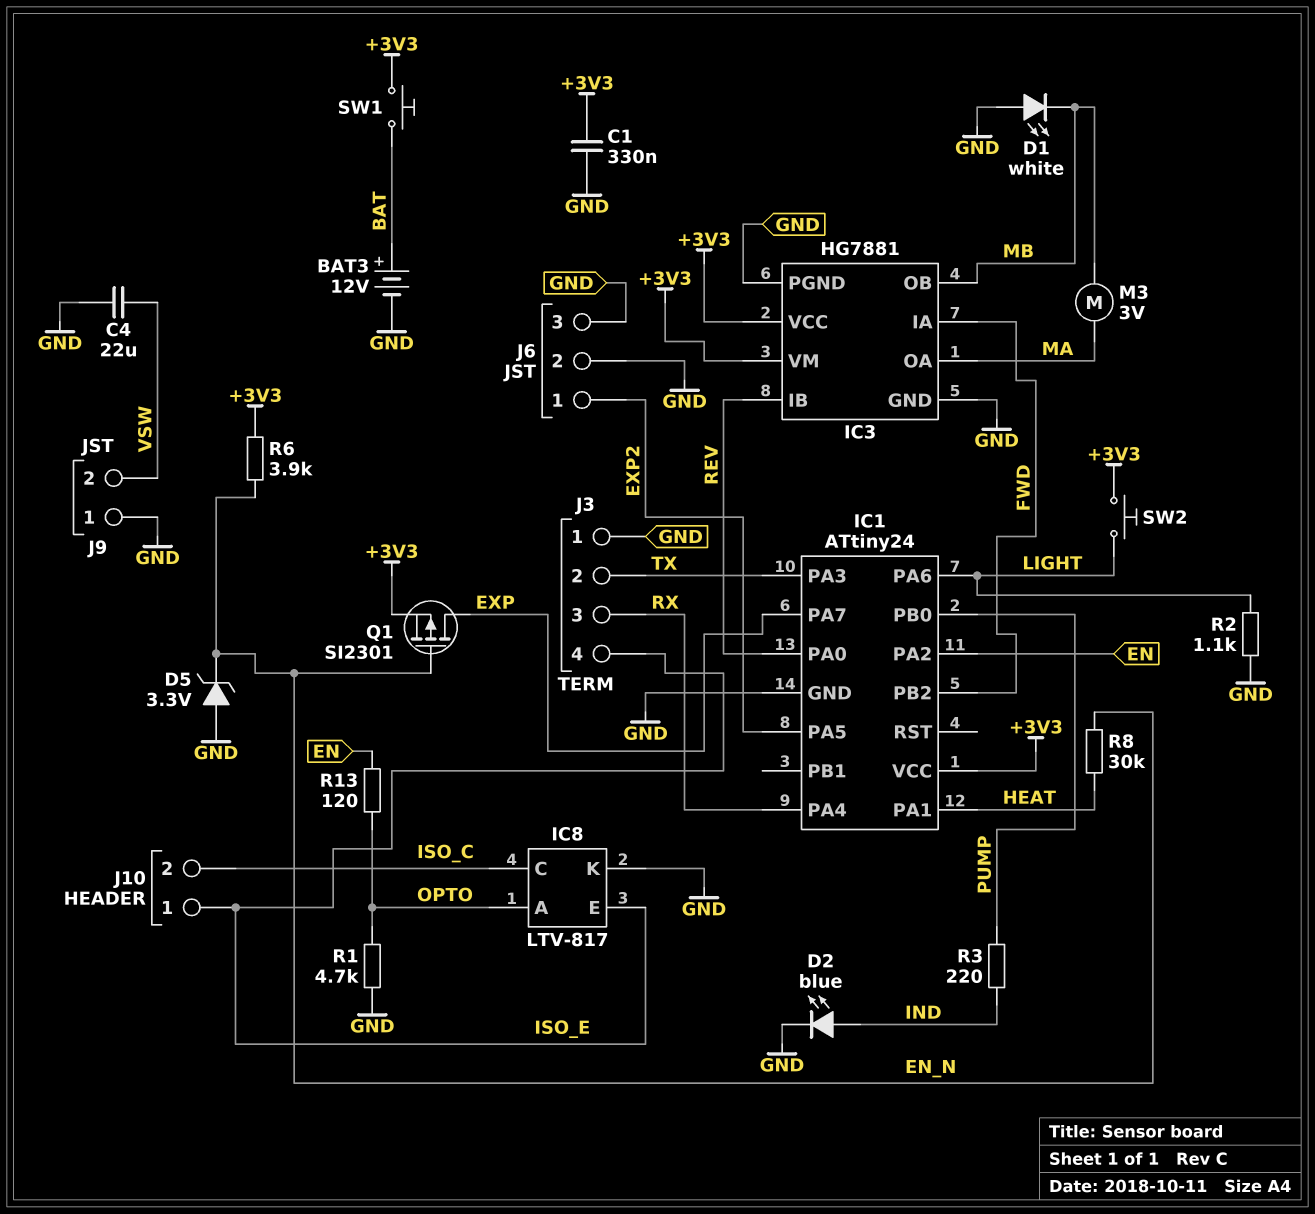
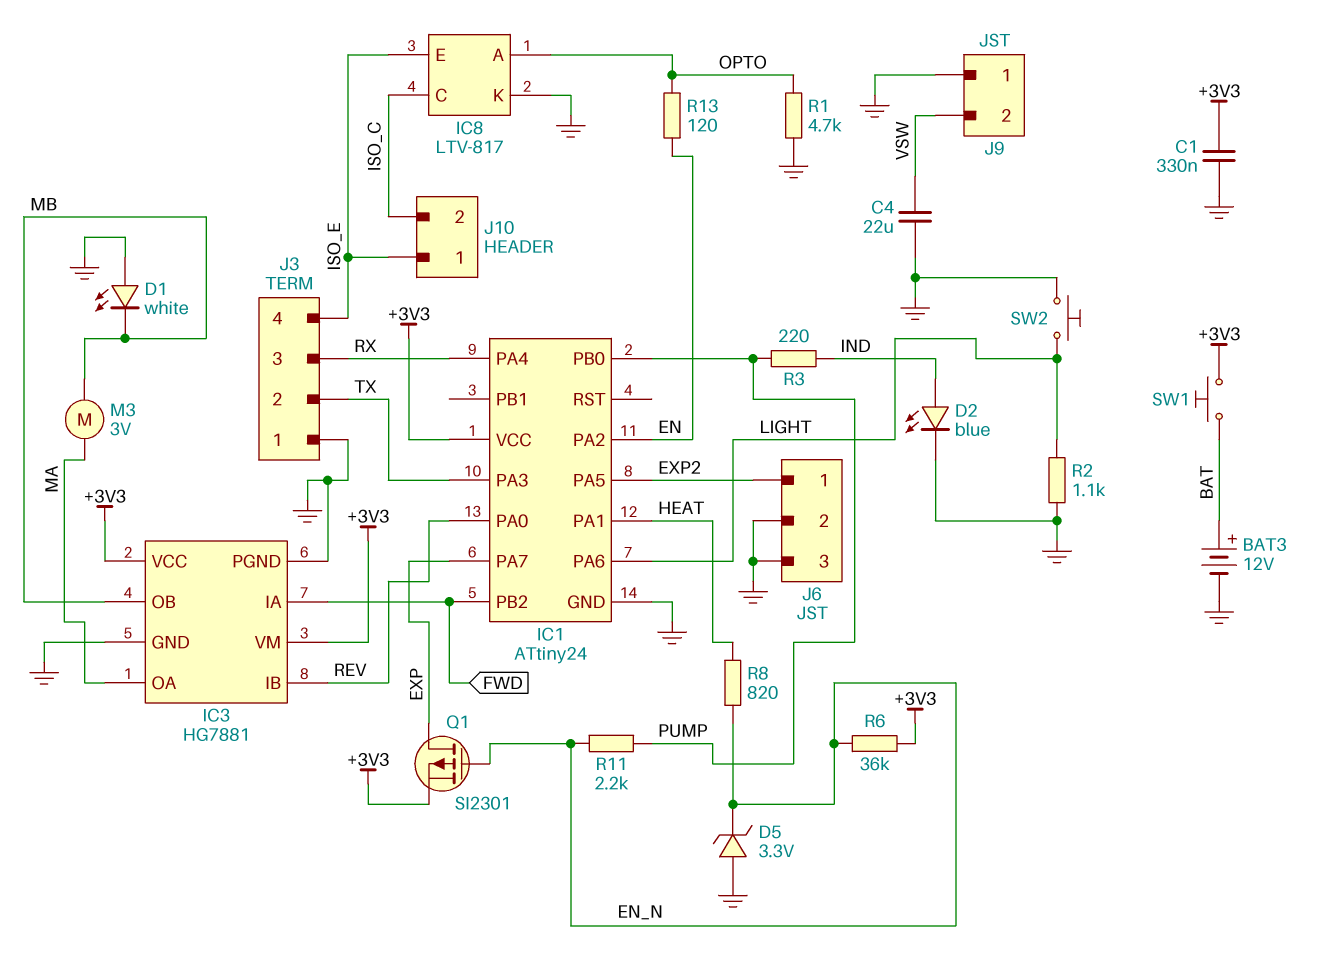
R6: 3.9k (+3V3, EN_N) -> 36k (+3V3, EN_N)
R8: 30k (EN_N, HEAT) -> 820 (EN_N, HEAT)
R11: none -> 2.2k (EN_N, PUMP)
SW2: button (+3V3, LIGHT) -> button (GND, LIGHT)

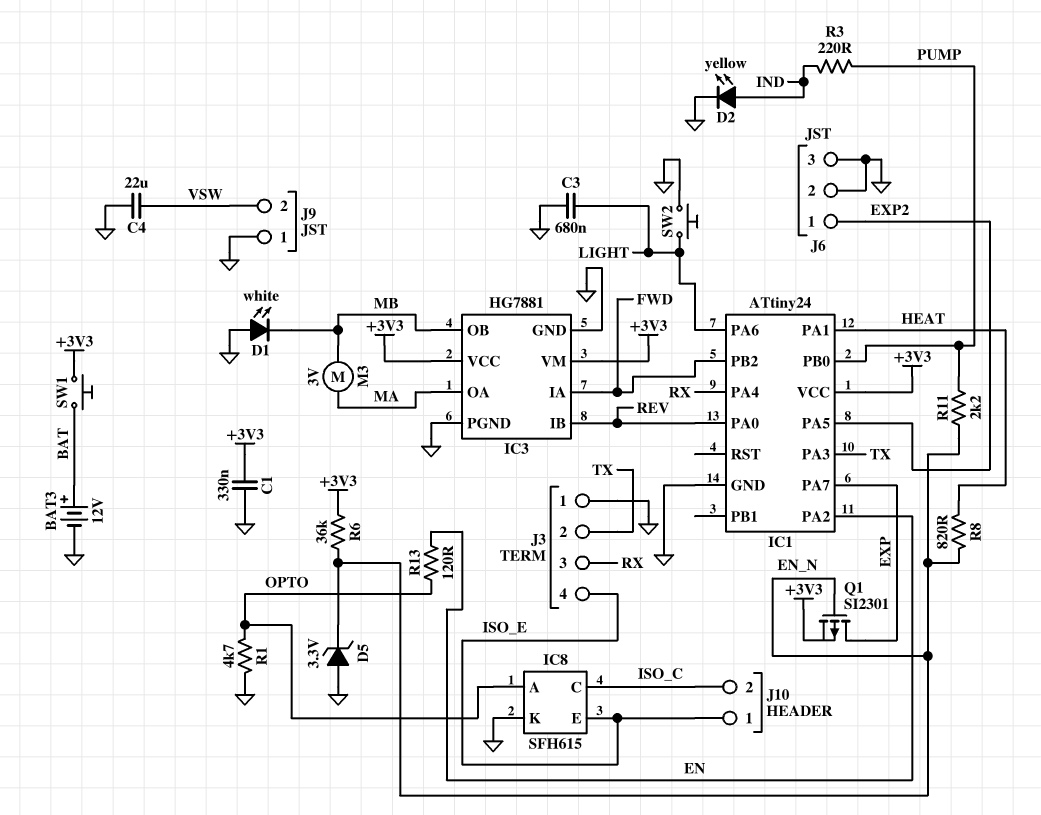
C3: none -> 680nF (GND, LIGHT)
D2: LED blue (A IND, K GND) -> LED yellow (A IND, K GND)
IC8: LTV-817 -> SFH615
R2: 1.1k (GND, LIGHT) -> none

